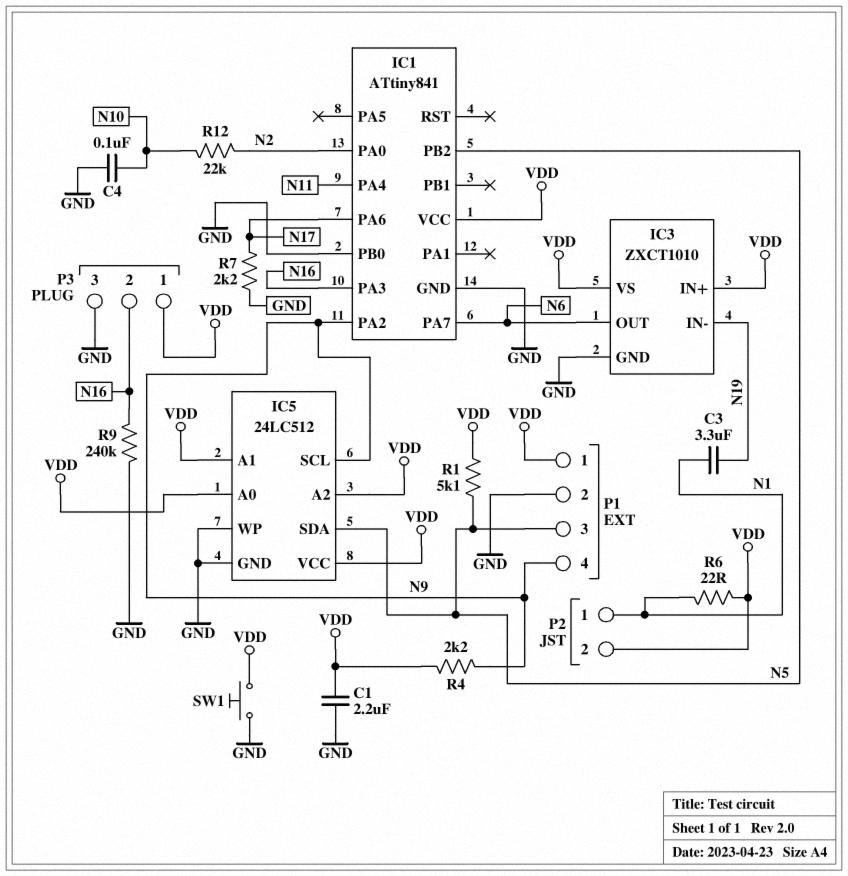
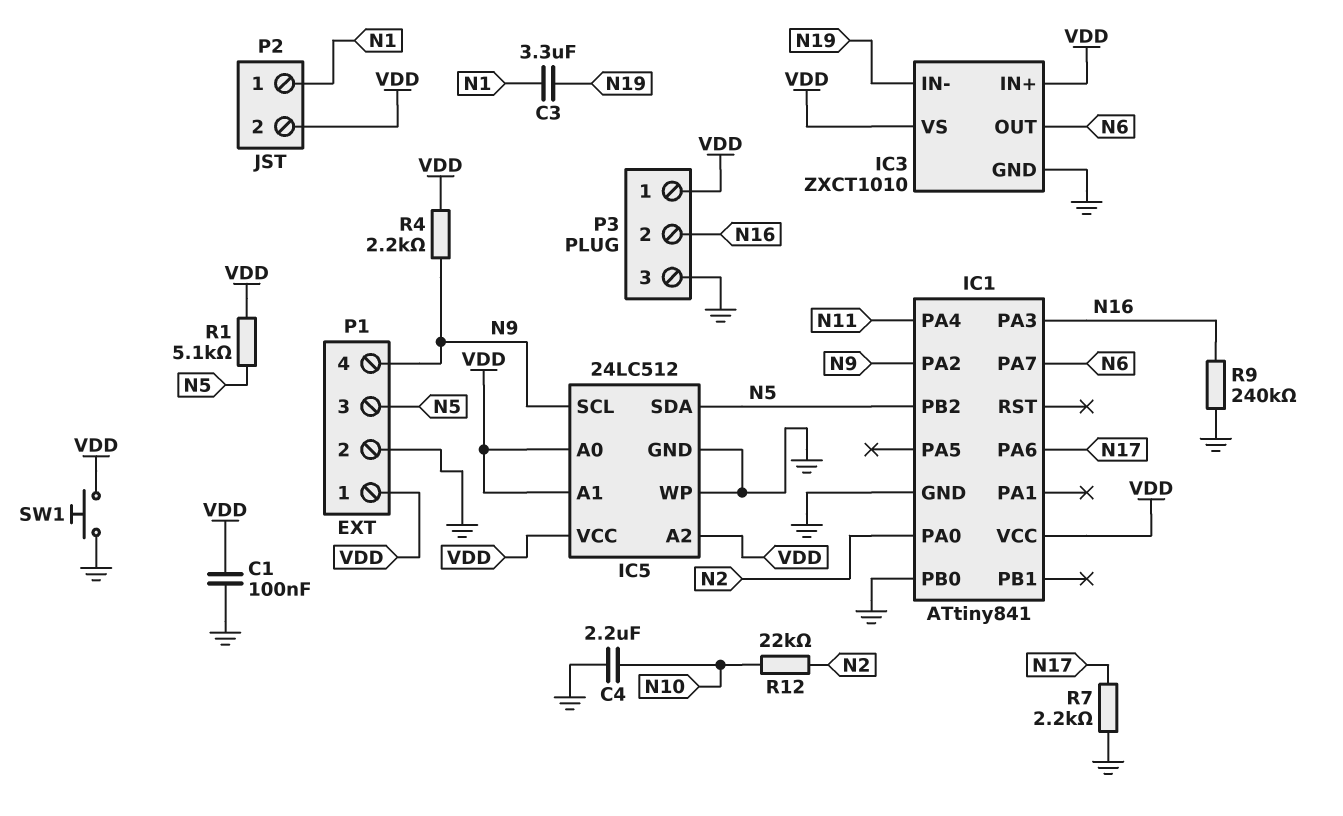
C1: 2.2uF (GND, VDD) -> 100nF (GND, VDD)
C4: 100nF (GND, N10) -> 2.2uF (GND, N10)
R6: 22 (N1, VDD) -> none

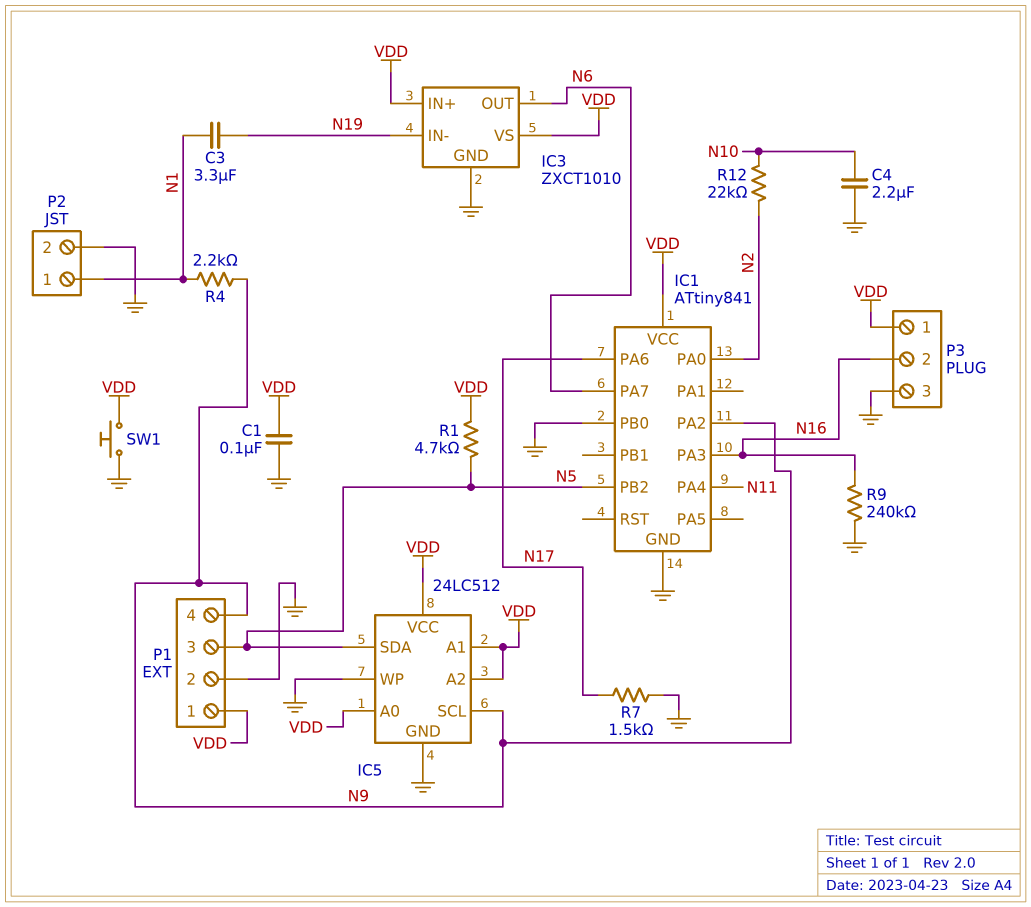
P2 pin 2: VDD -> GND
R1: 5.1k (N5, VDD) -> 4.7k (N5, VDD)
R4: 2.2k (N9, VDD) -> 2.2k (N1, N9)
R7: 2.2k (GND, N17) -> 1.5k (GND, N17)

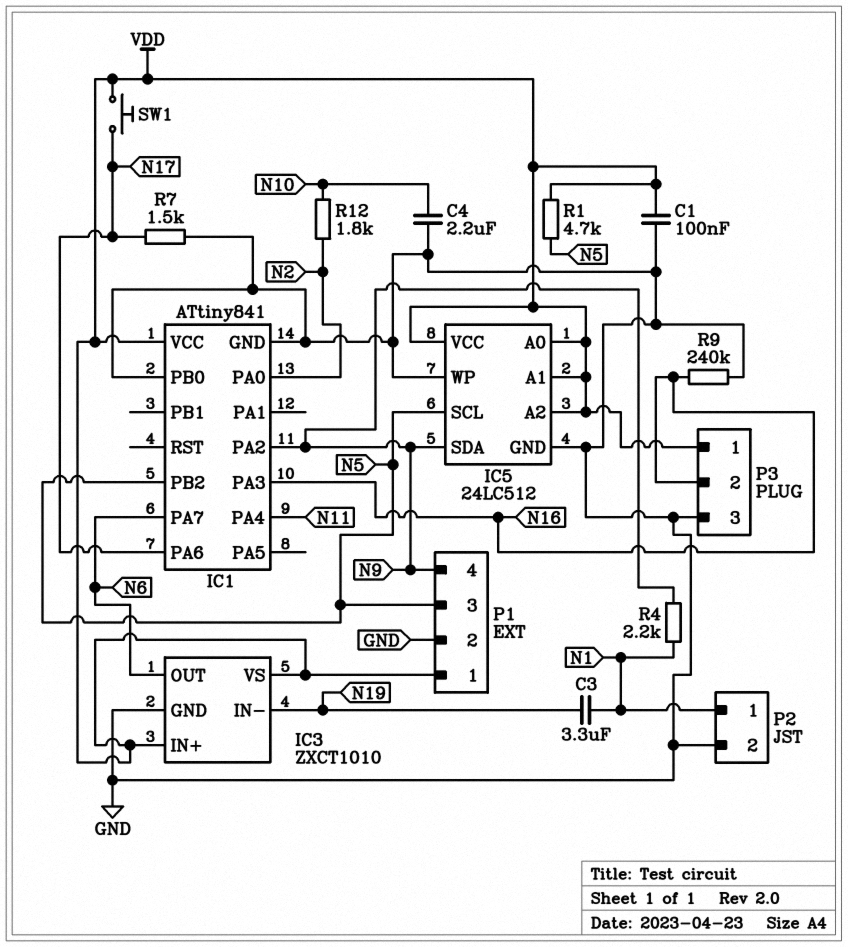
IC5 pin SCL: N9 -> N5
IC5 pin SDA: N5 -> N9
R12: 22k (N2, N10) -> 1.8k (N2, N10)
SW1: button (GND, VDD) -> button (N17, VDD)

